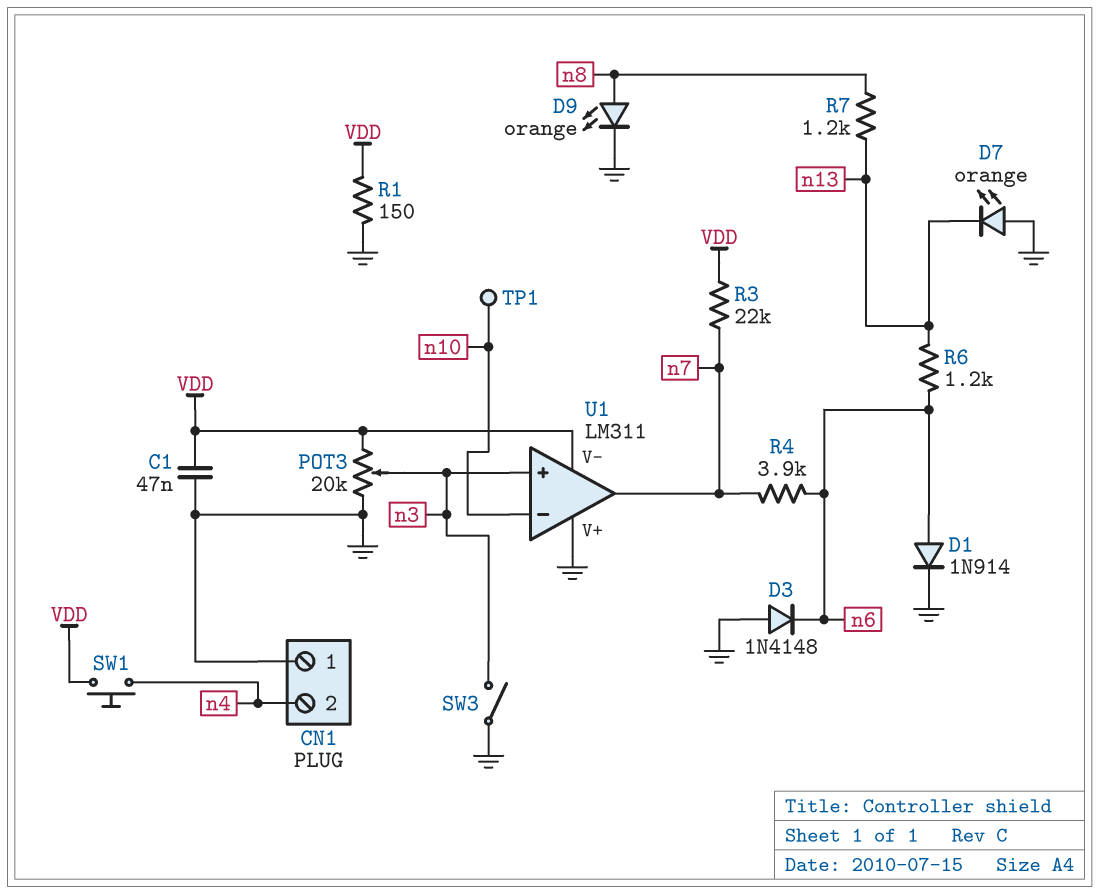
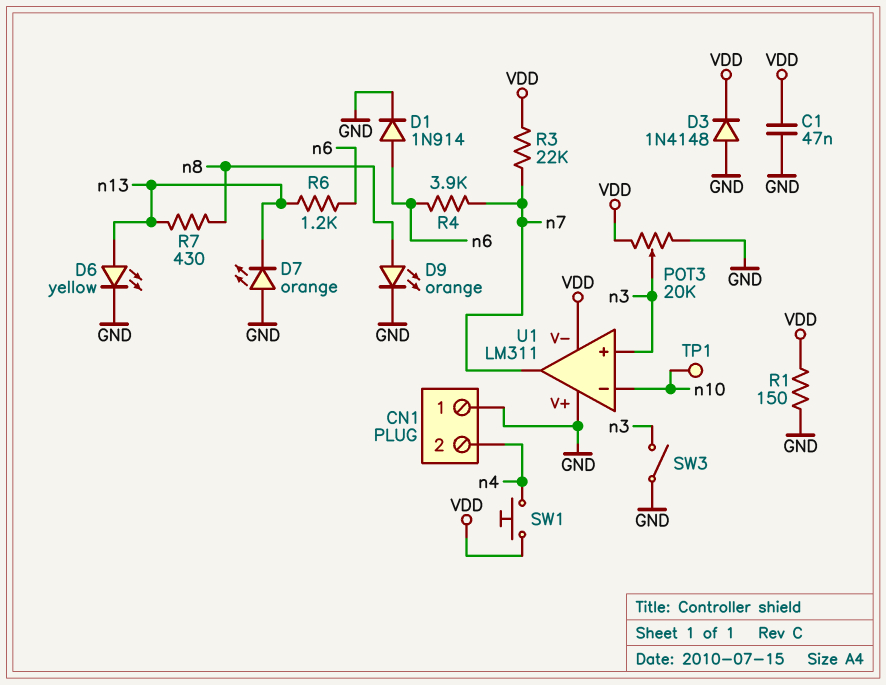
D3: diode 1N4148 (A GND, K n6) -> diode 1N4148 (A GND, K VDD)
D6: none -> LED yellow (A n13, K GND)
R7: 1.2k (n8, n13) -> 430 (n8, n13)

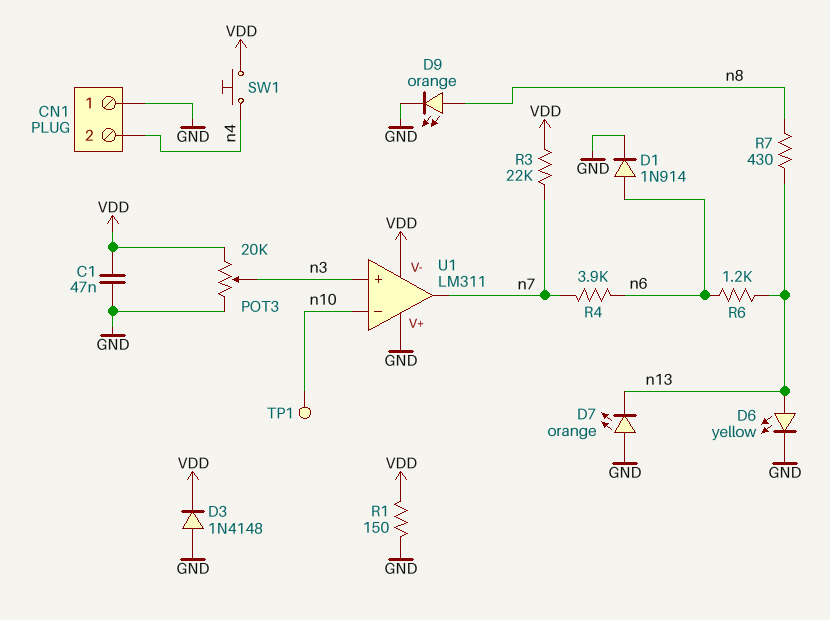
SW3: switch (GND, n3) -> none

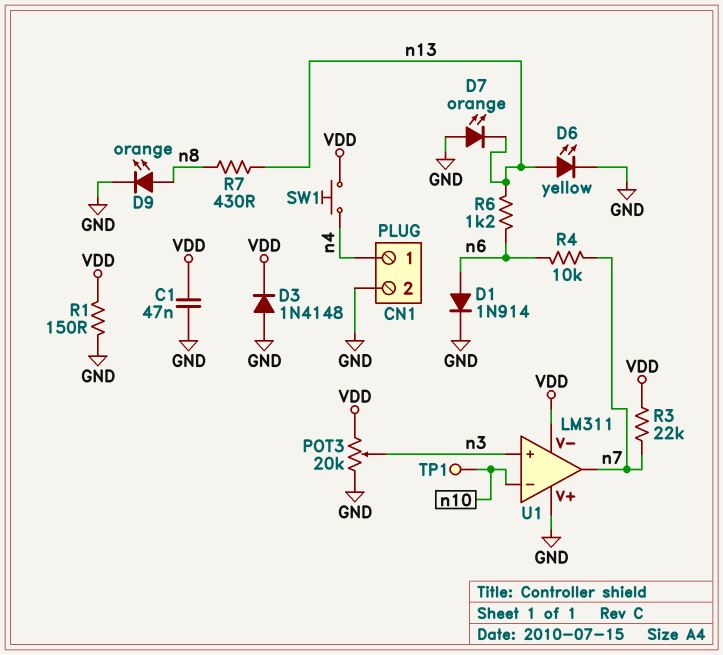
CN1 pin 1: GND -> n4
CN1 pin 2: n4 -> GND
R4: 3.9k (n6, n7) -> 10k (n6, n7)

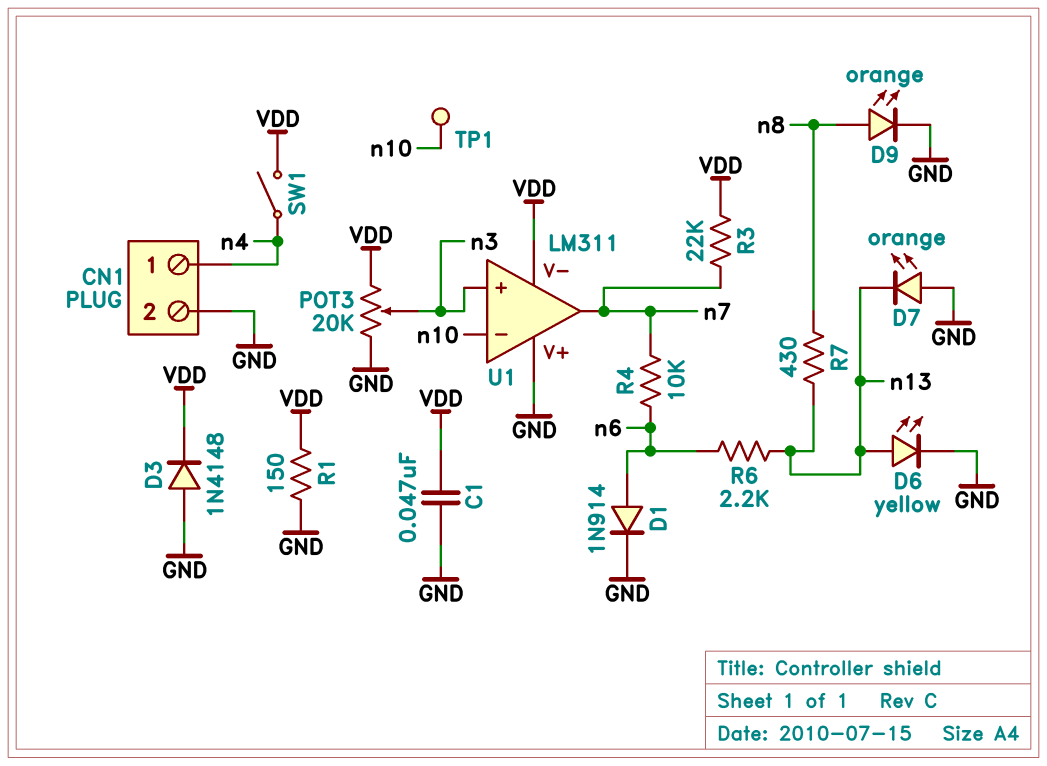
R6: 1.2k (n6, n13) -> 2.2k (n6, n13)
SW1: button (VDD, n4) -> switch (VDD, n4)

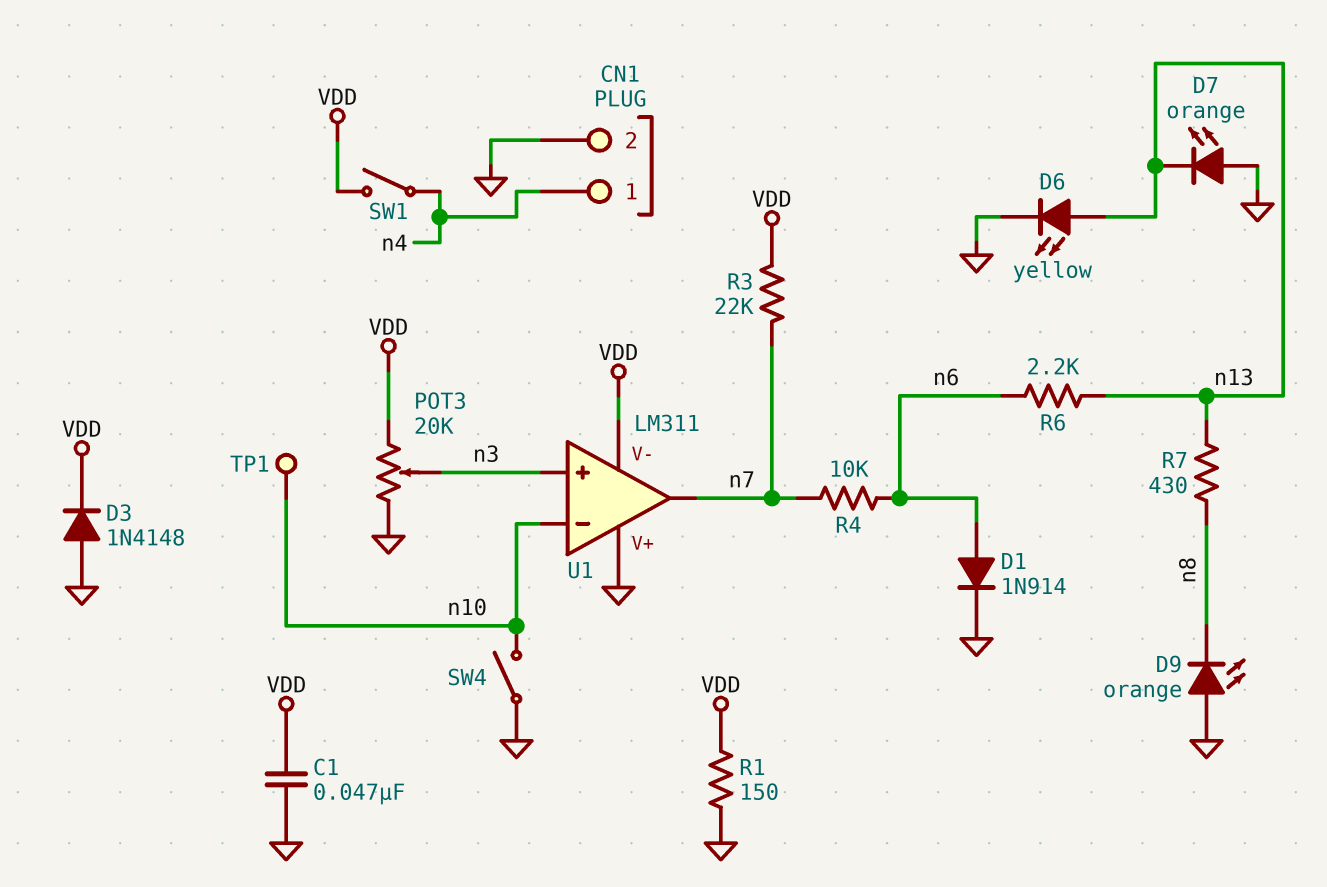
D9: LED orange (A n8, K GND) -> LED orange (A GND, K n8)
SW4: none -> switch (GND, n10)

